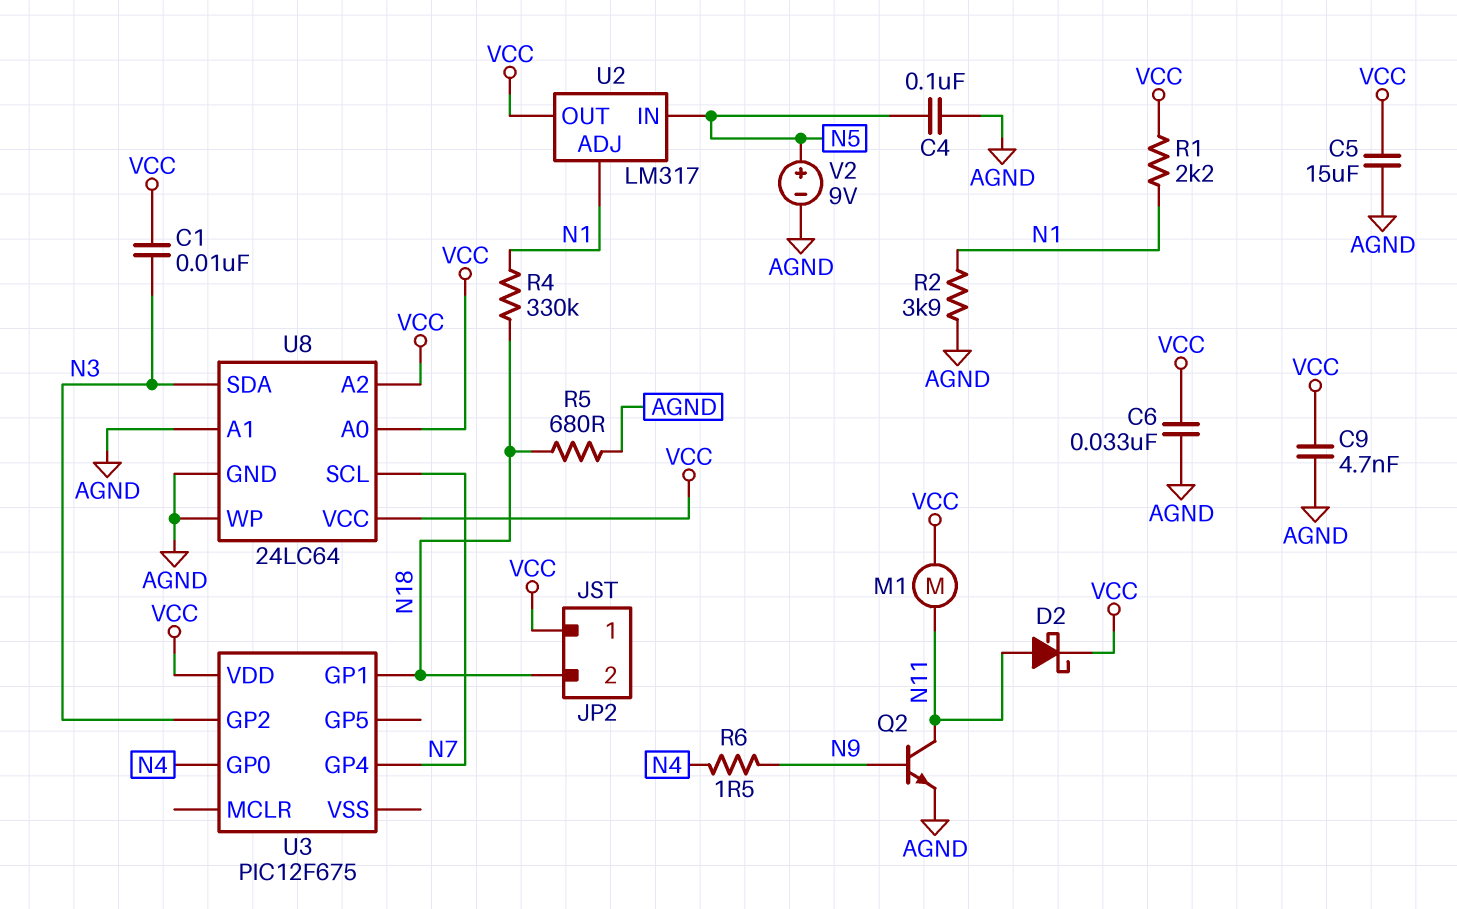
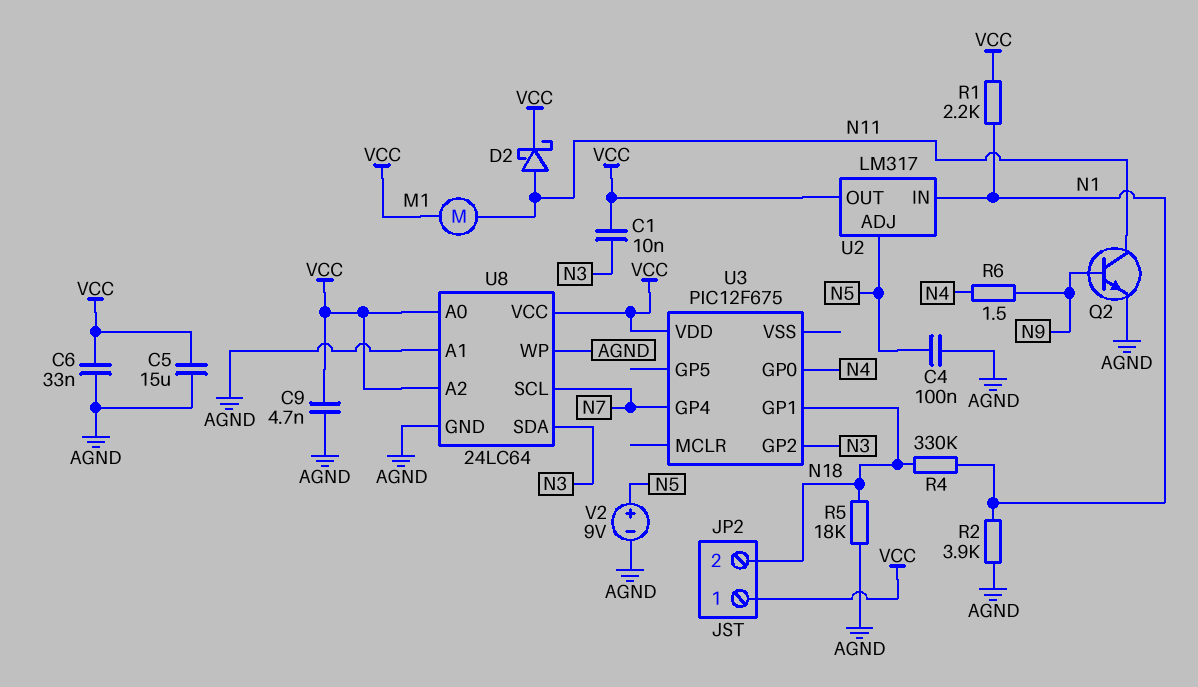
R5: 680 (AGND, N18) -> 18k (AGND, N18)
U2 pin ADJ: N1 -> N5
U2 pin IN: N5 -> N1

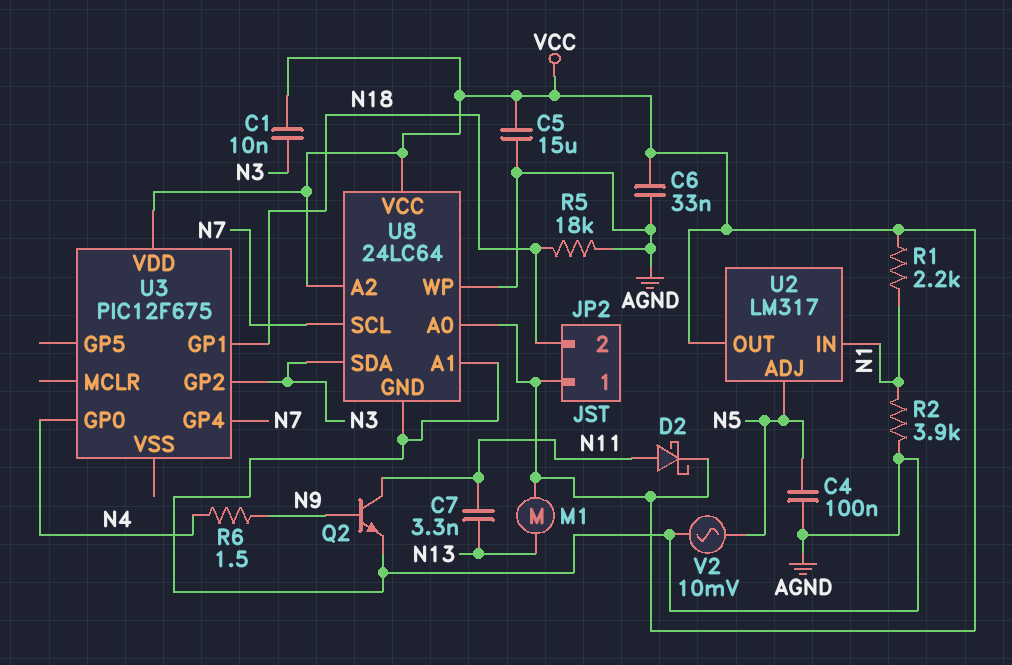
C7: none -> 3.3nF (N11, N13)
C9: 4.7nF (AGND, VCC) -> none
M1: motor (N11, VCC) -> motor (N13, VCC)
R4: 330k (N1, N18) -> none
V2: 9V (plus N5, minus AGND) -> AC 10mV (AGND, N5)

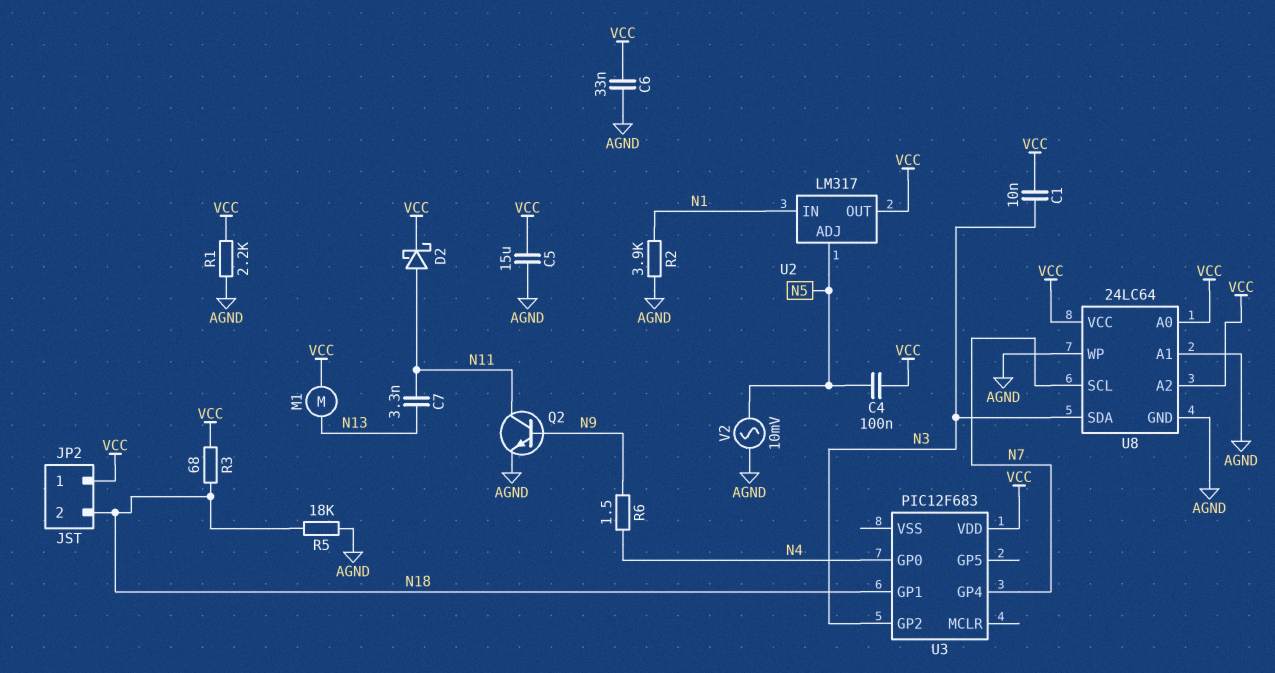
C4: 100nF (AGND, N5) -> 100nF (N5, VCC)
R1: 2.2k (N1, VCC) -> 2.2k (AGND, VCC)
R3: none -> 68 (N18, VCC)
U3: PIC12F675 -> PIC12F683

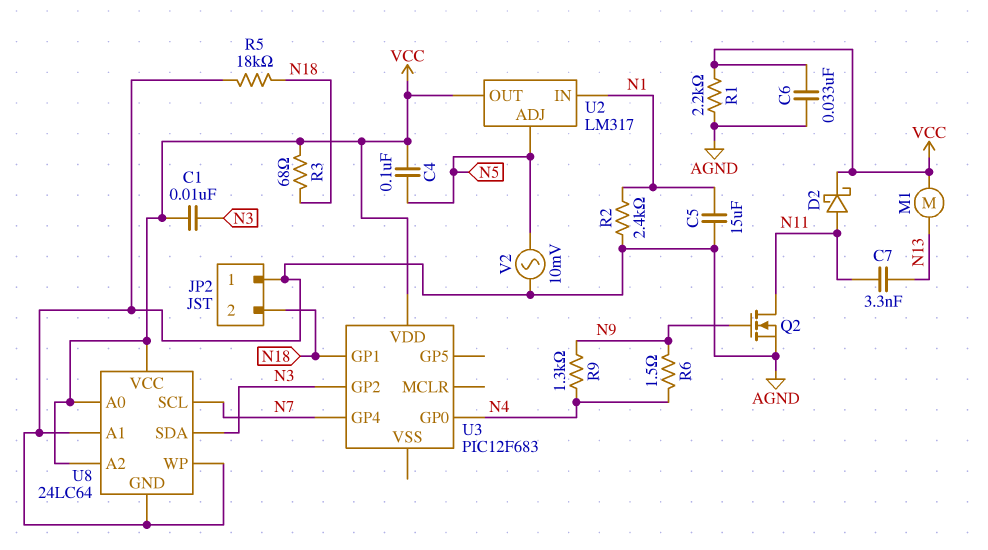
C5: 15uF (AGND, VCC) -> 15uF (AGND, N1)
JP2 pin 1: VCC -> AGND
Q2: NPN (B N9, C N11, E AGND) -> NMOS (G N9, D N11, S AGND)
R2: 3.9k (AGND, N1) -> 2.4k (AGND, N1)
R9: none -> 1.3k (N4, N9)

